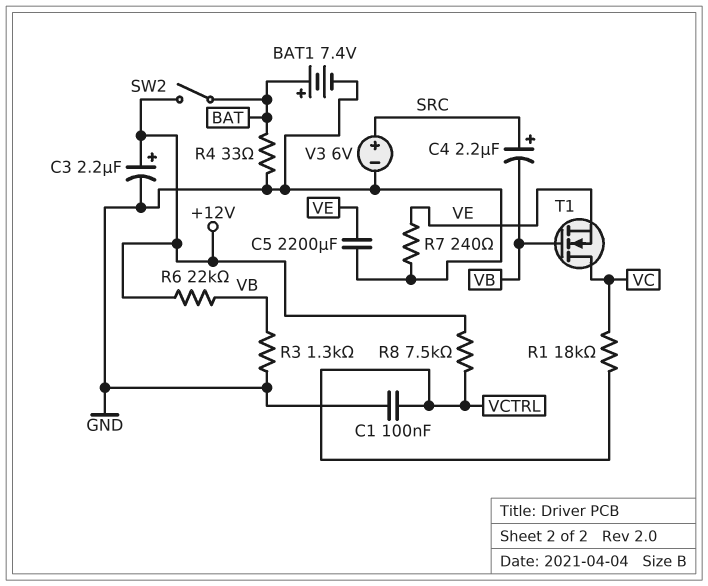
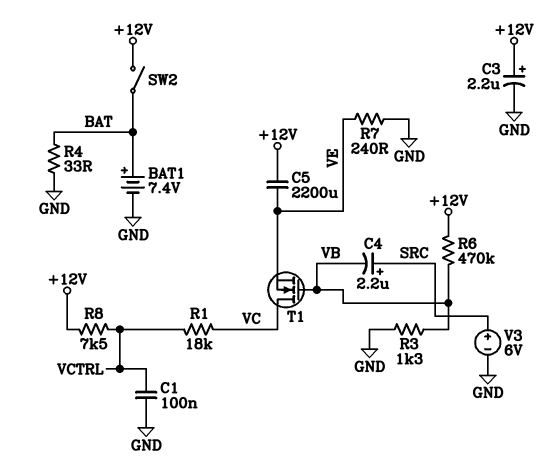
C5: 2200uF (GND, VE) -> 2200uF (+12V, VE)
R6: 22k (+12V, VB) -> 470k (+12V, VB)

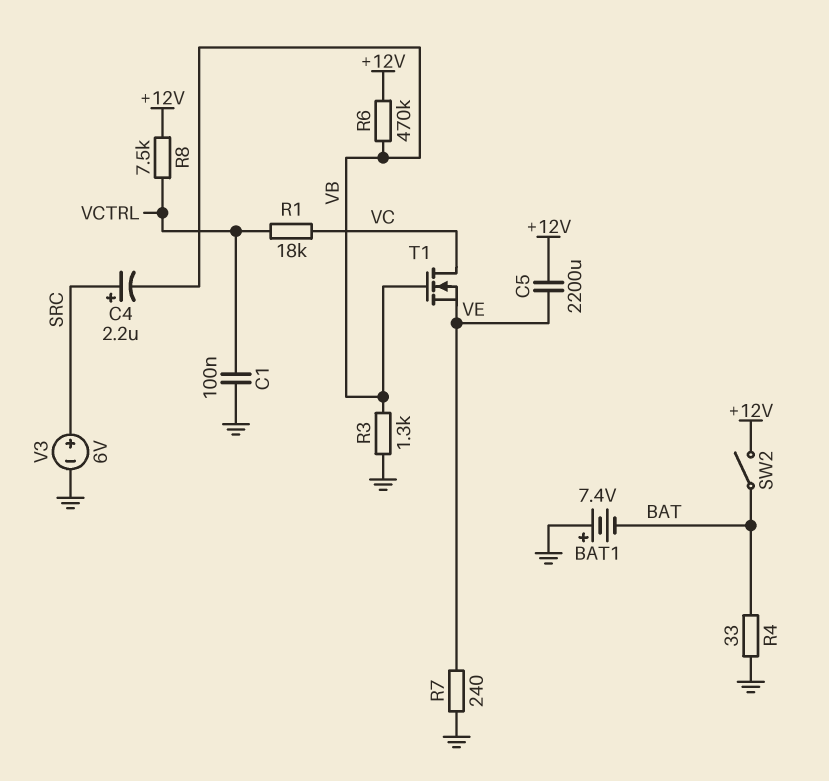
BAT1: 7.4V (plus BAT, minus GND) -> 7.4V (plus GND, minus BAT)
C3: 2.2uF (plus +12V, minus GND) -> none

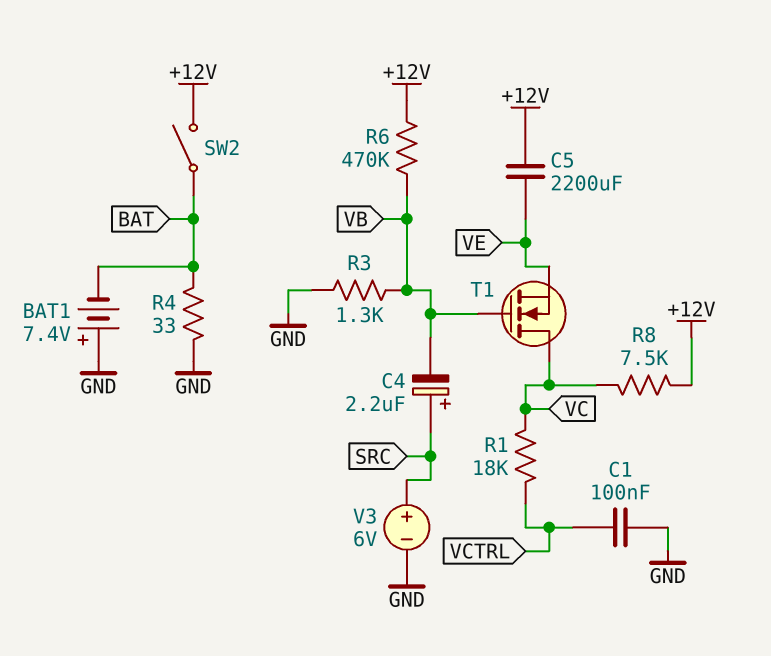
R7: 240 (GND, VE) -> none
R8: 7.5k (+12V, VCTRL) -> 7.5k (+12V, VC)

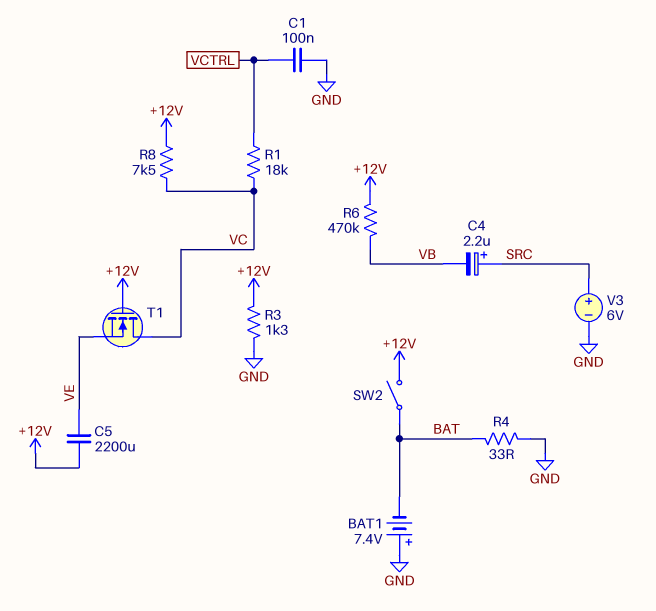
R3: 1.3k (GND, VB) -> 1.3k (+12V, GND)
T1: NMOS (G VB, D VC, S VE) -> NMOS (G +12V, D VC, S VE)

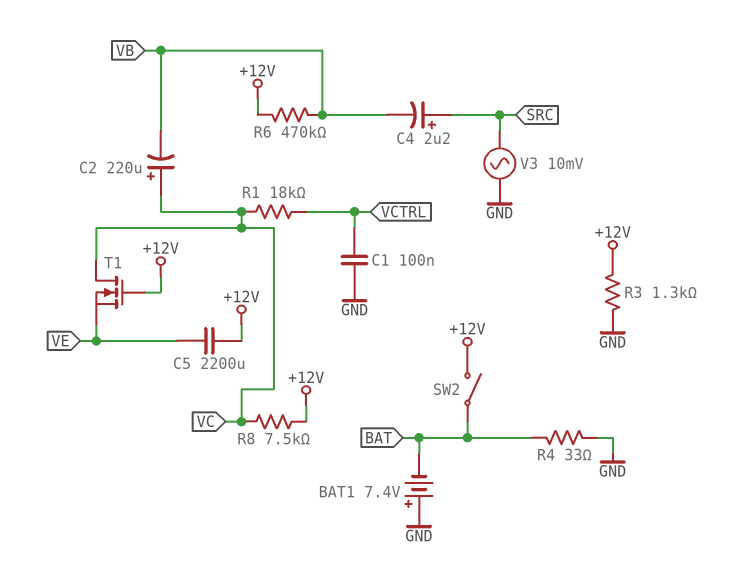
C2: none -> 220uF (plus VC, minus VB)
V3: 6V (plus SRC, minus GND) -> AC 10mV (GND, SRC)

